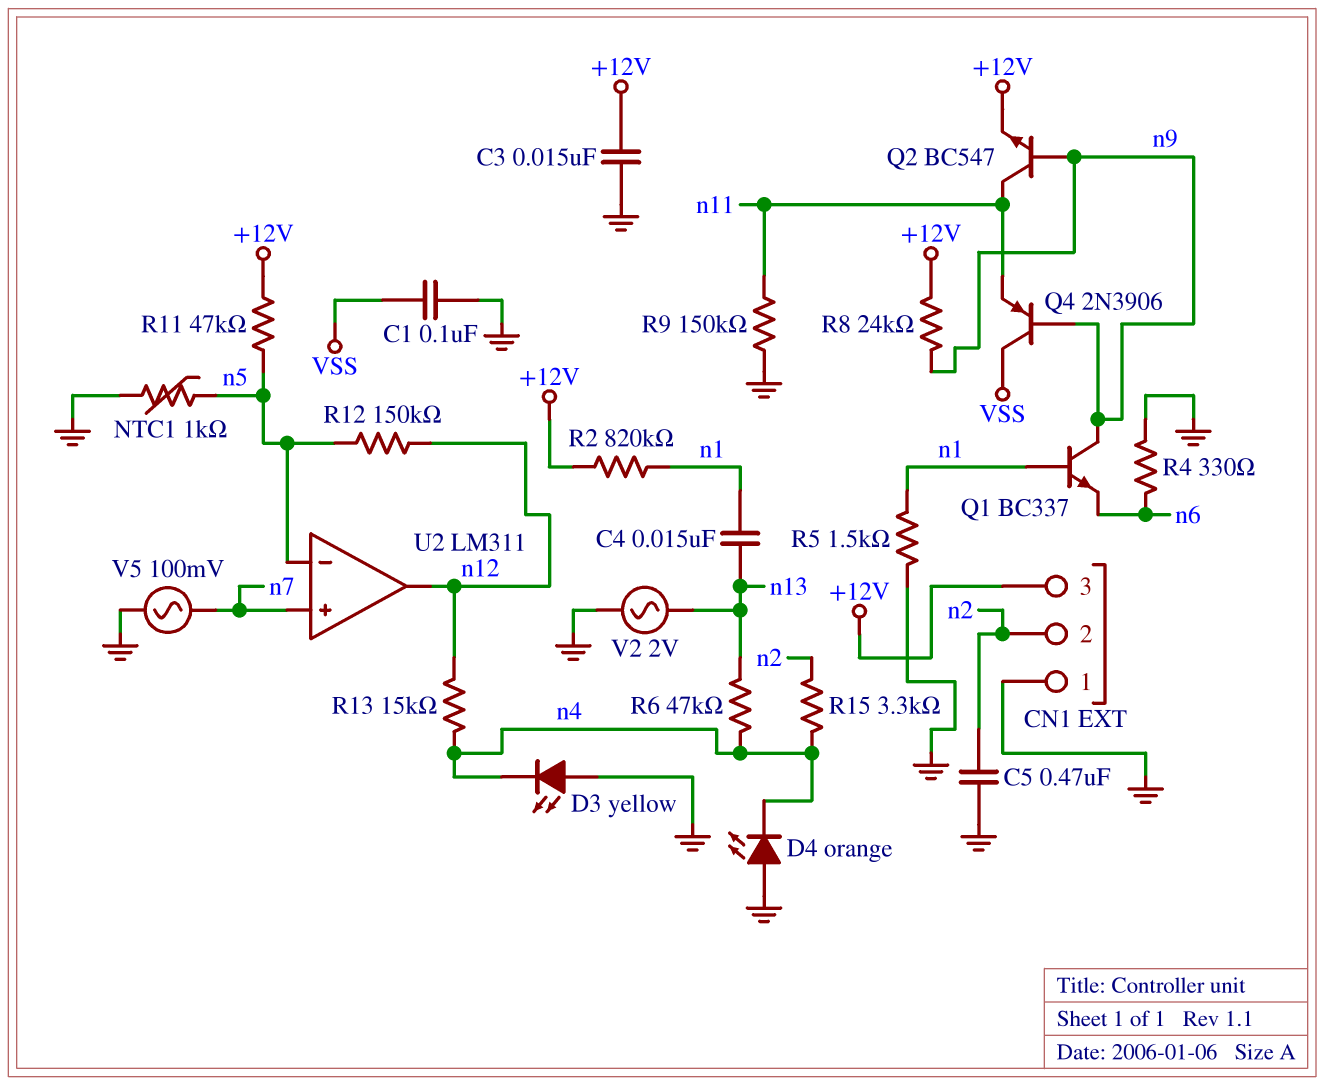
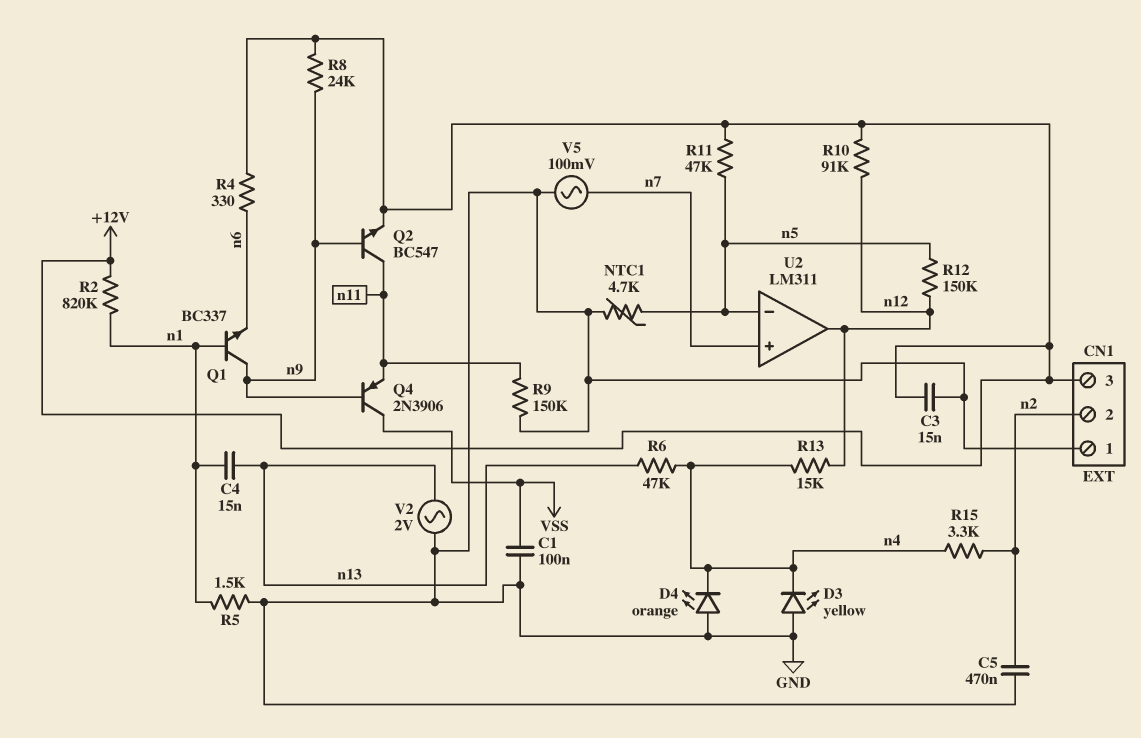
NTC1: 1k (GND, n5) -> 4.7k (GND, n5)
R4: 330 (GND, n6) -> 330 (+12V, n6)
R10: none -> 91k (+12V, n12)

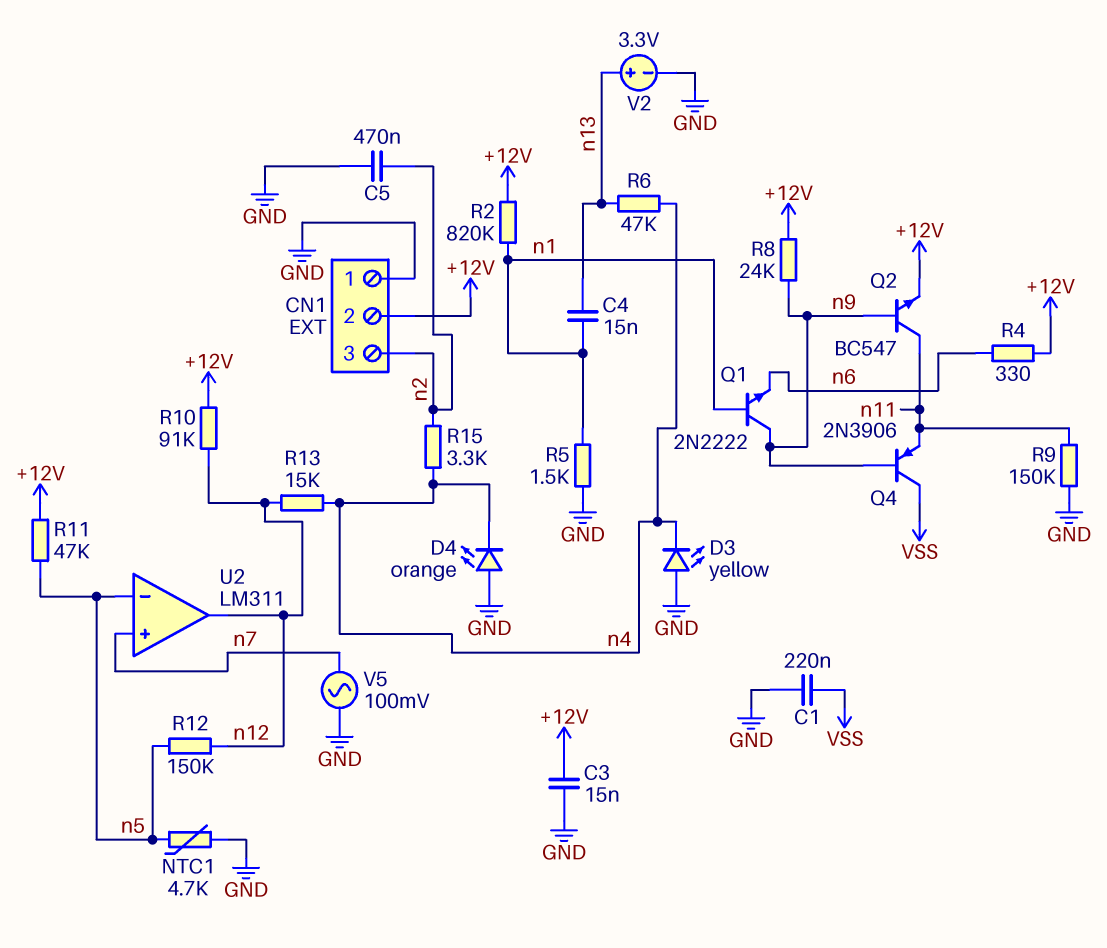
C1: 100nF (GND, VSS) -> 220nF (GND, VSS)
CN1 pin 2: n2 -> +12V
CN1 pin 3: +12V -> n2
Q1: NPN BC337 (B n1, C n9, E n6) -> NPN 2N2222 (B n1, C n9, E n6)
V2: AC 2V (GND, n13) -> 3.3V (plus n13, minus GND)

